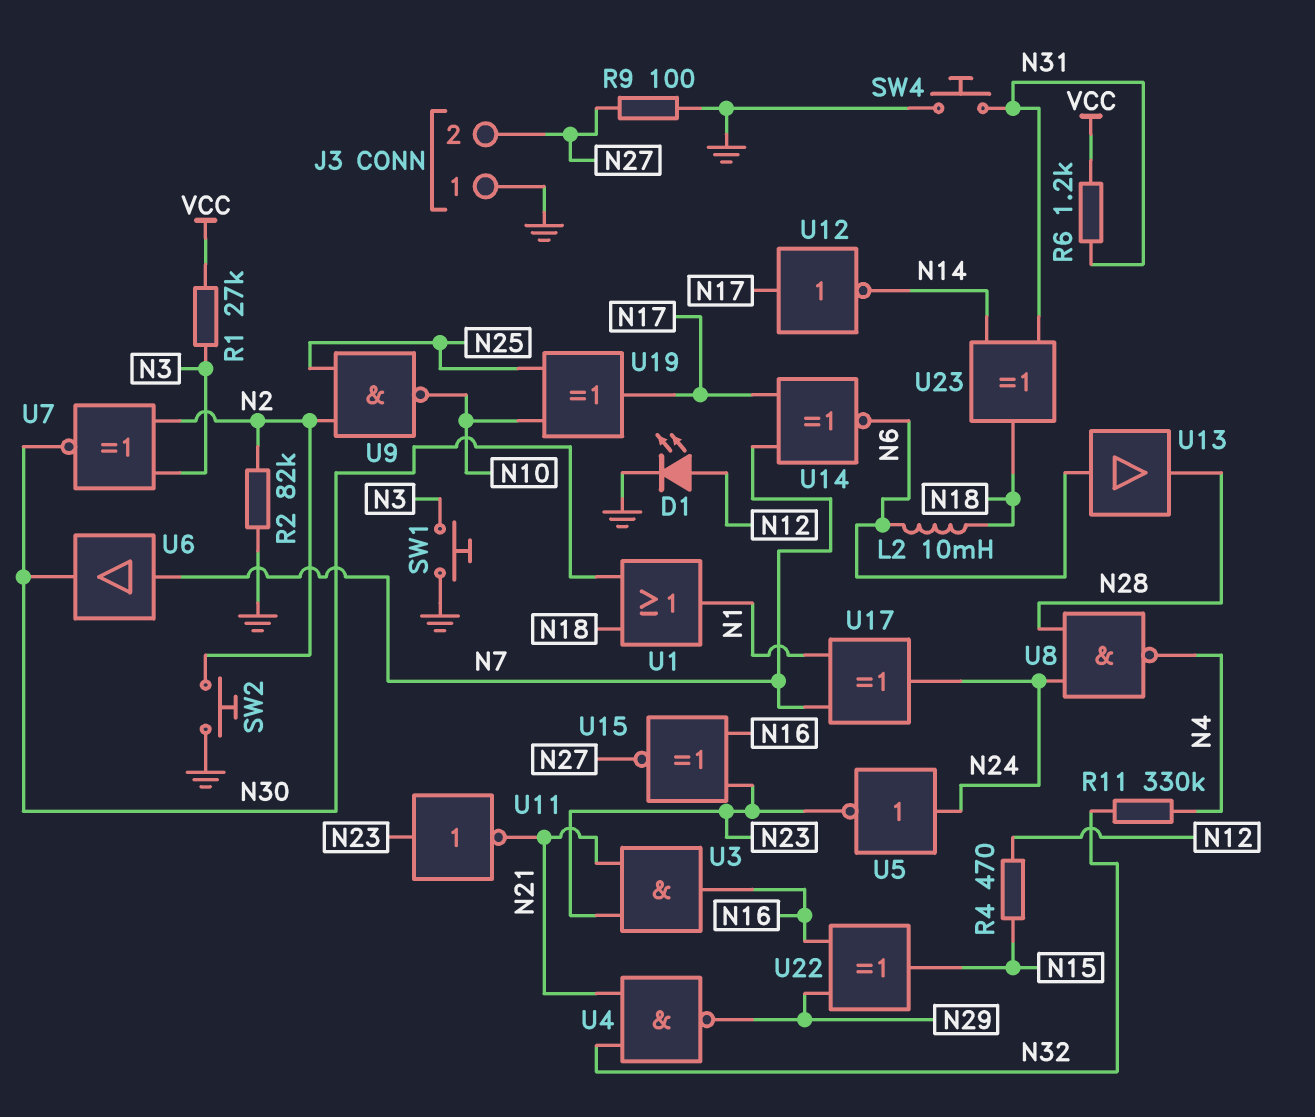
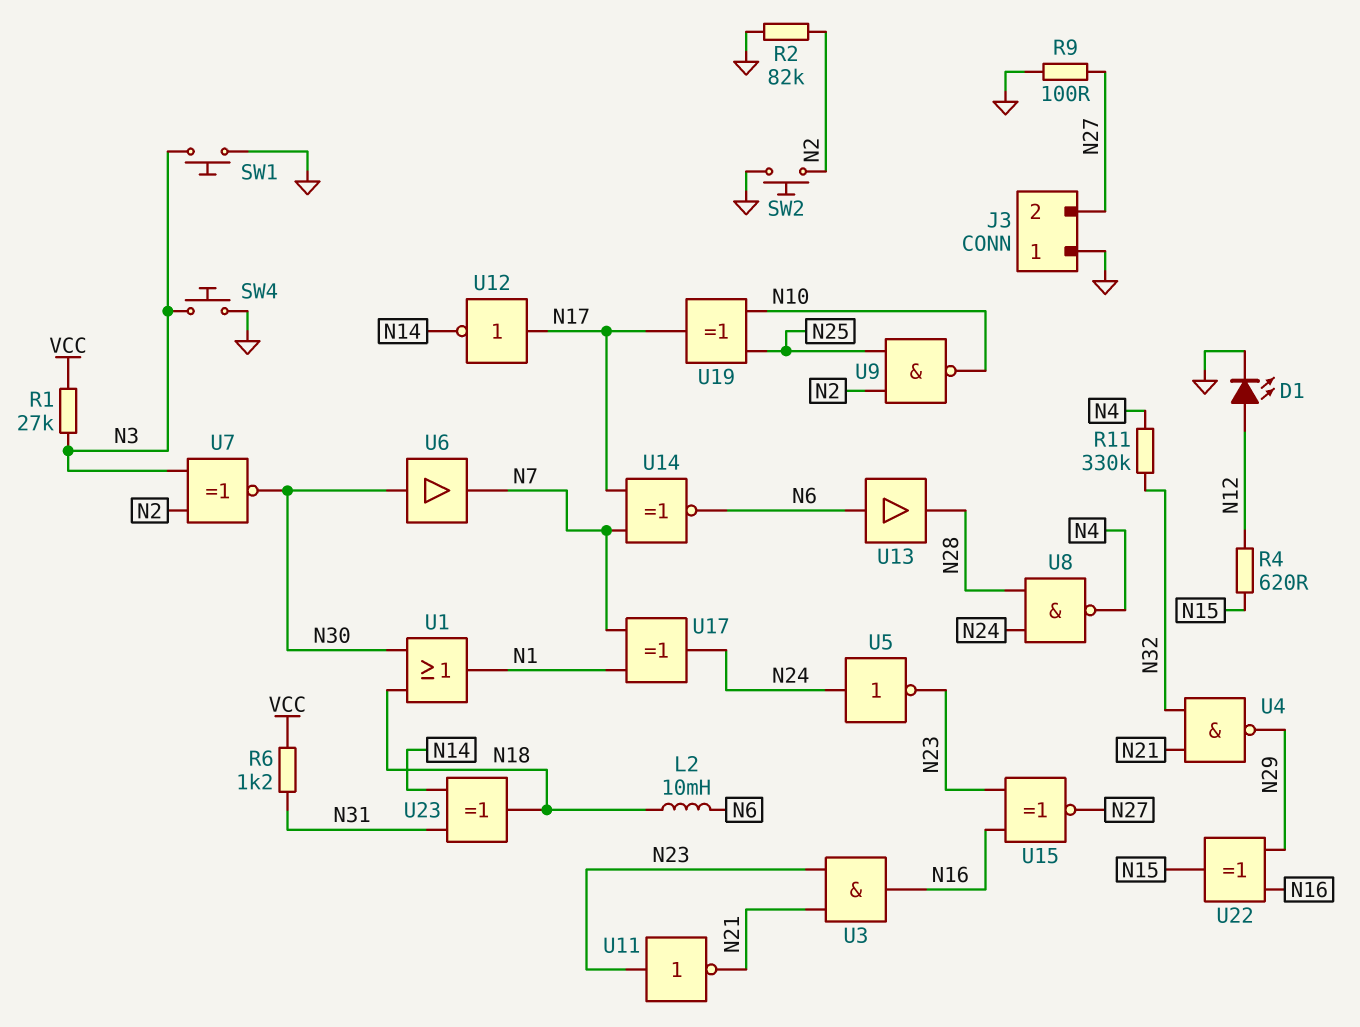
R4: 470 (N12, N15) -> 620 (N12, N15)
SW4: button (GND, N31) -> button (GND, N3)
U6: buffer (in N7, out N30) -> buffer (in N30, out N7)

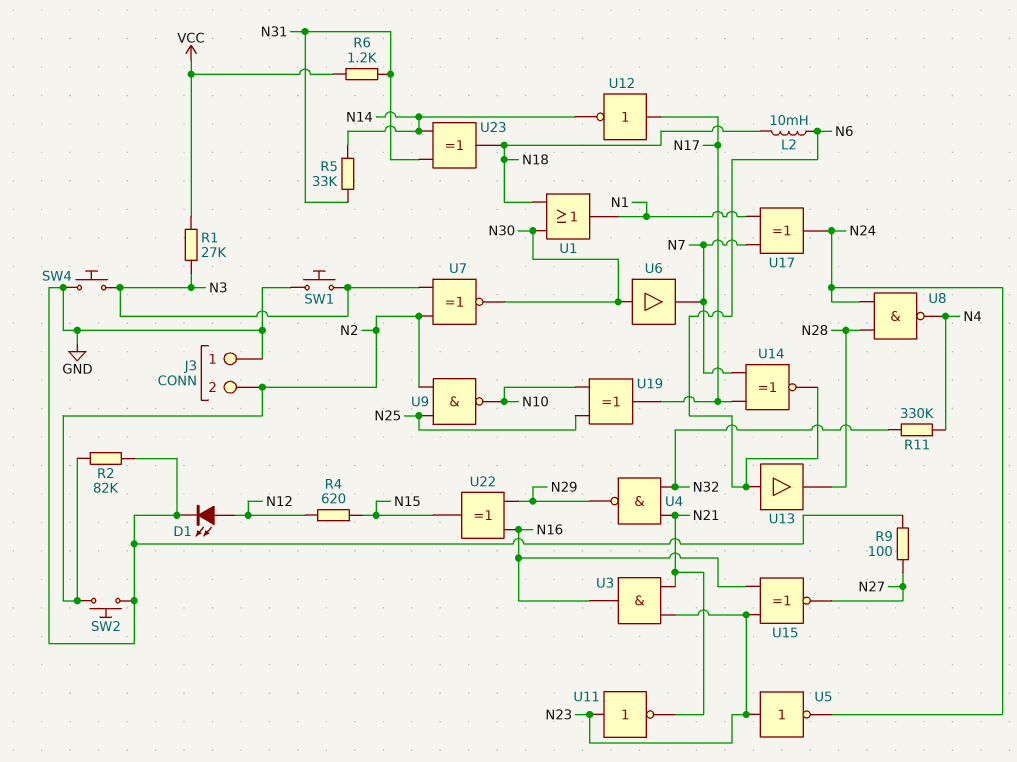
J3 pin 2: N27 -> N2
R5: none -> 33k (N14, N31)
U5: NOT (in N24, out N23) -> NOT (in N23, out N24)

